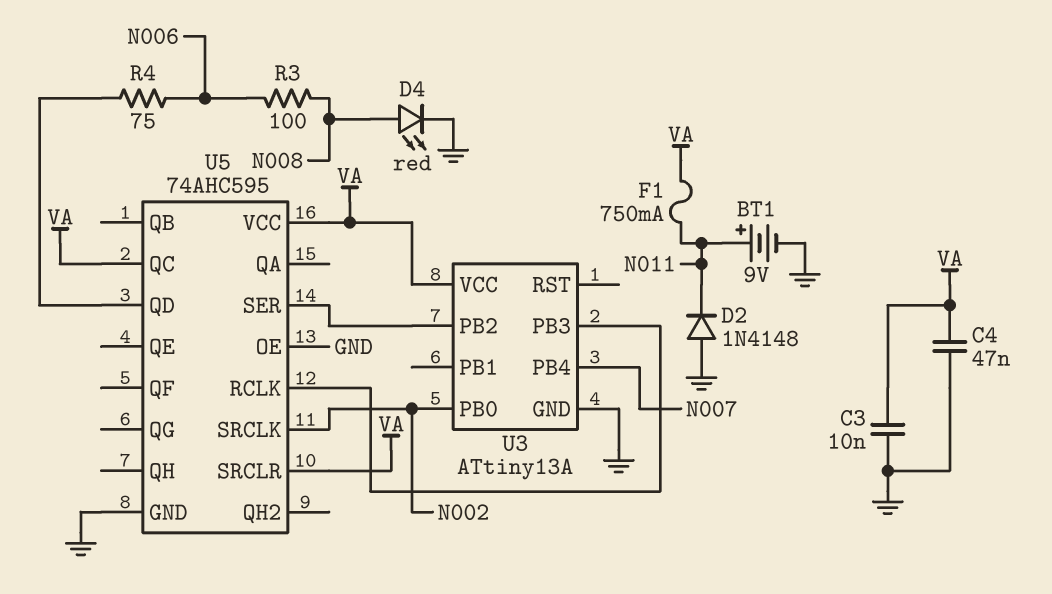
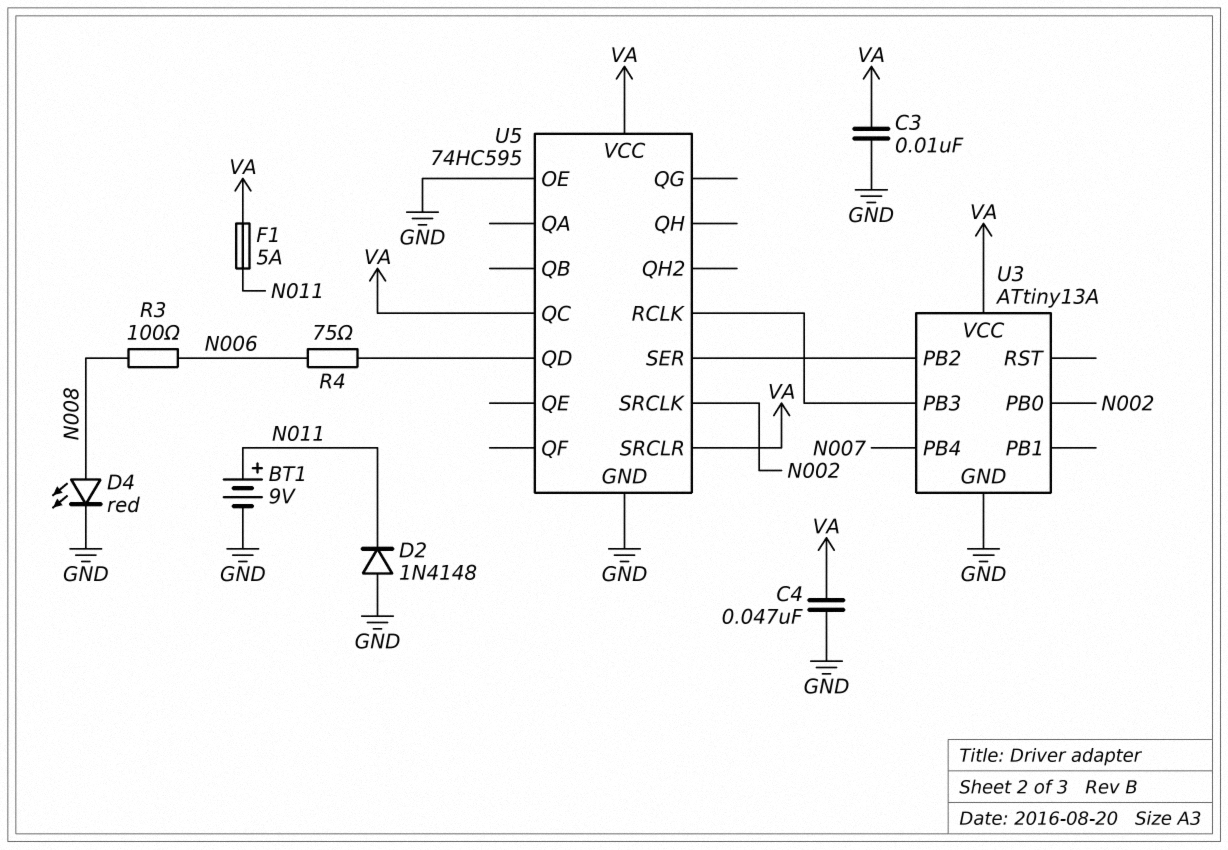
F1: 750mA (N011, VA) -> 5A (N011, VA)
U5: 74AHC595 -> 74HC595

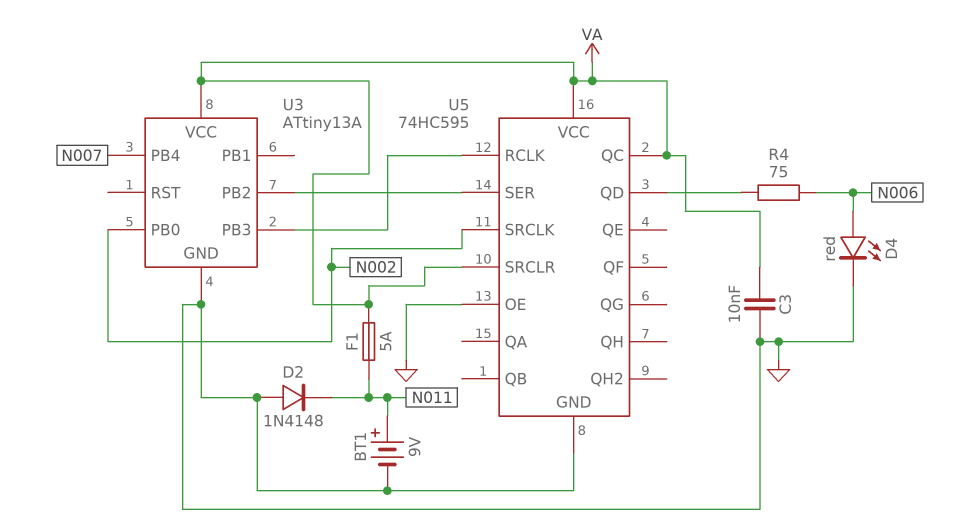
C4: 47nF (GND, VA) -> none
D4: LED red (A N008, K GND) -> LED red (A N006, K GND)
R3: 100 (N006, N008) -> none

